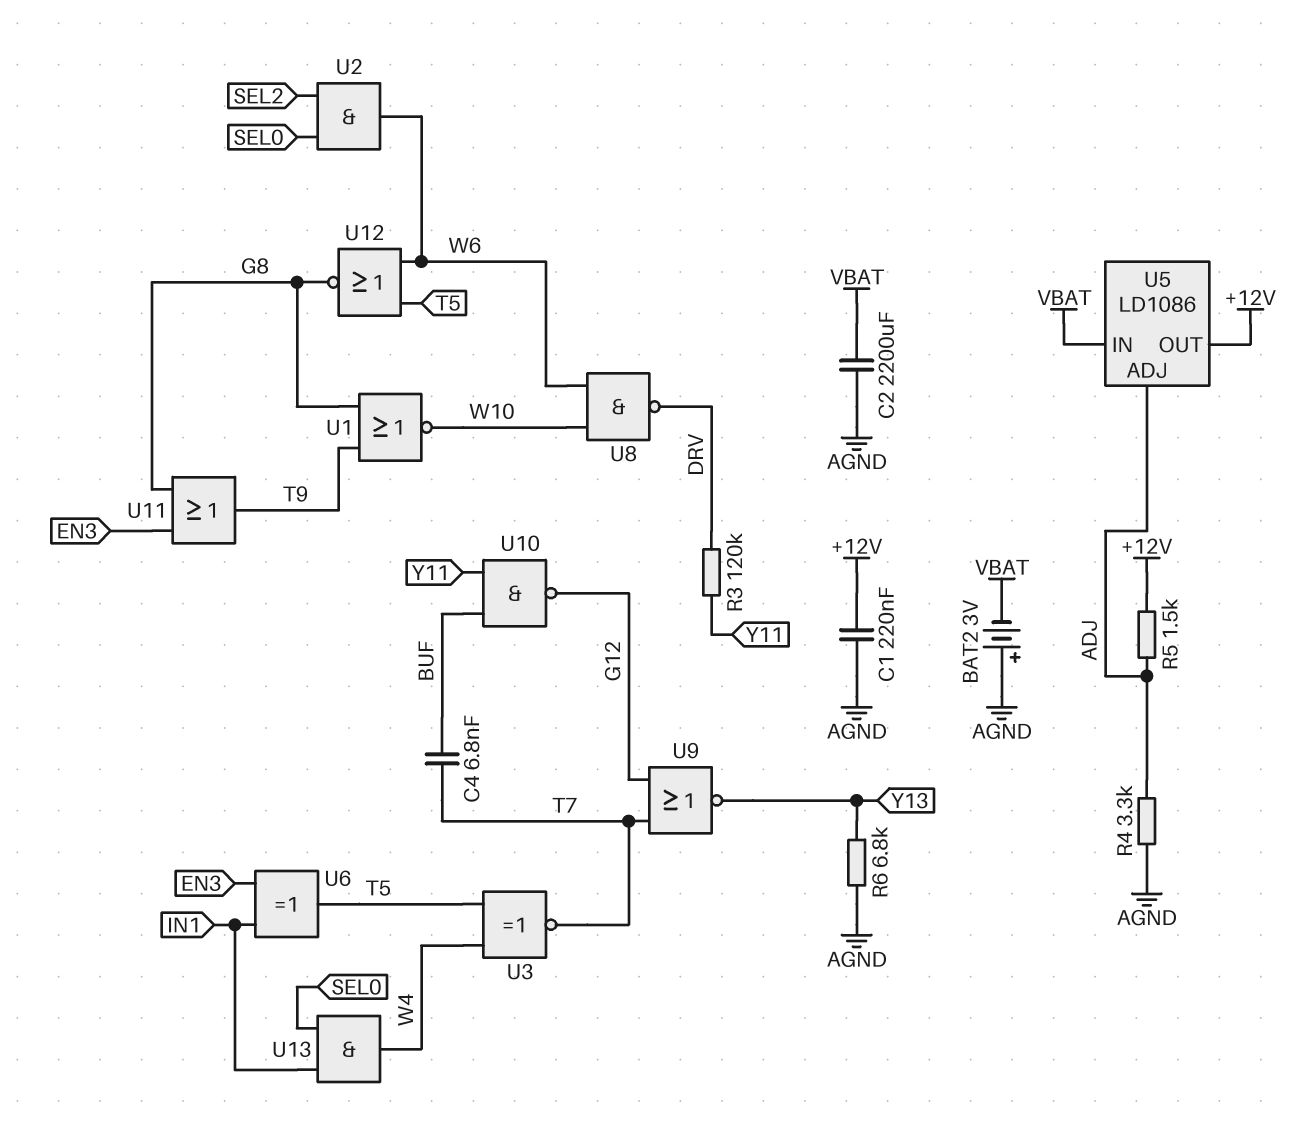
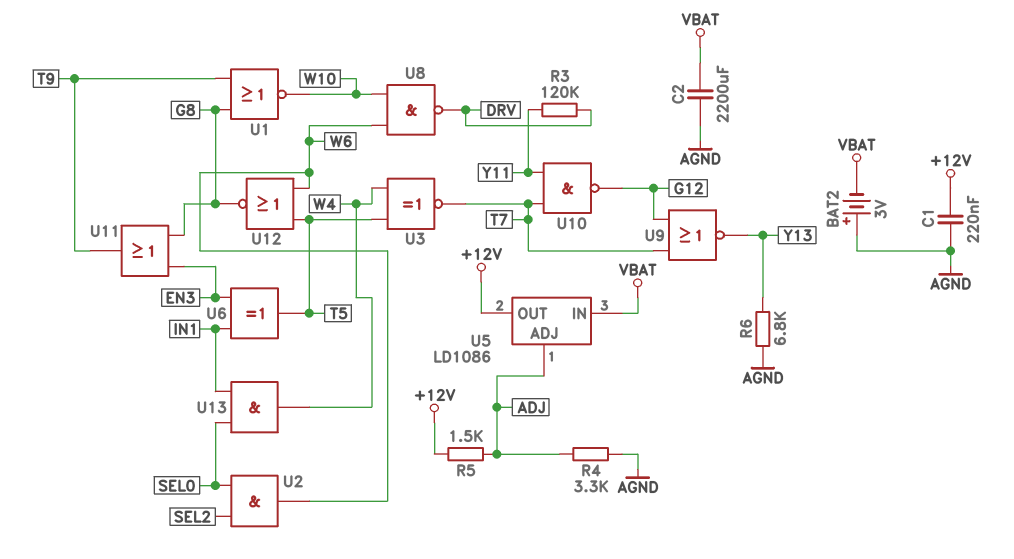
C4: 6.8nF (BUF, T7) -> none
U10: NAND (in BUF, in Y11, out G12) -> NAND (in T7, in Y11, out G12)

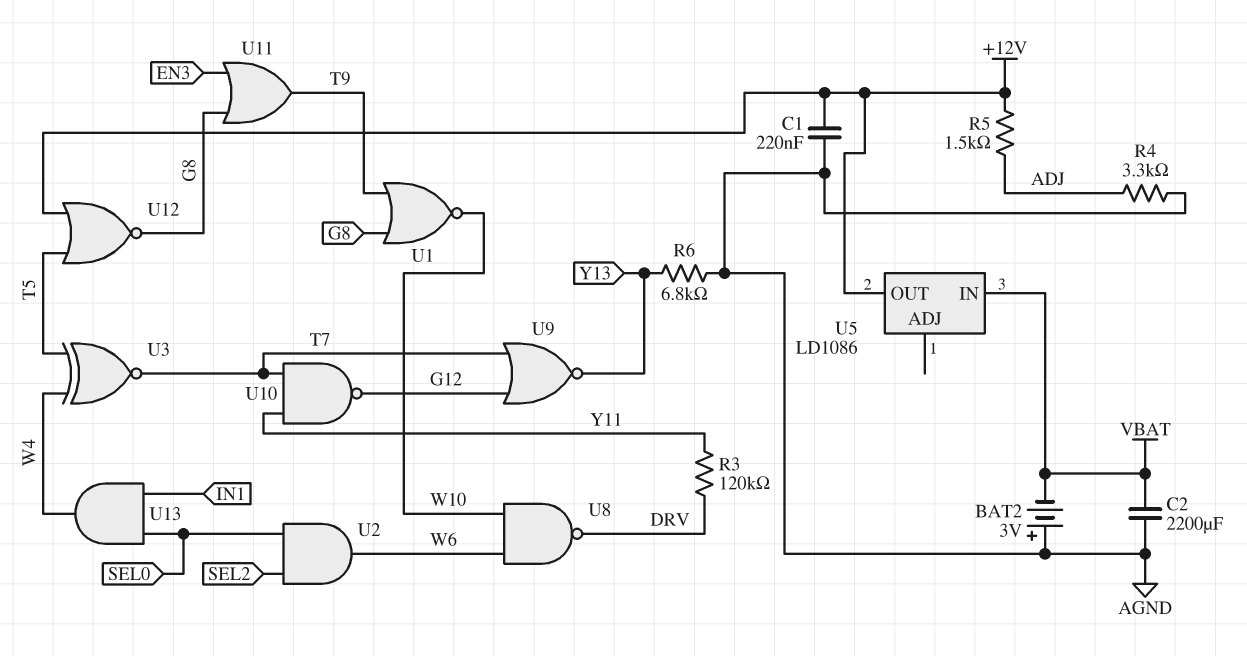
U5 pin ADJ: ADJ -> none
U6: XOR (in EN3, in IN1, out T5) -> none
U12: NOR (in T5, in W6, out G8) -> NOR (in +12V, in T5, out G8)

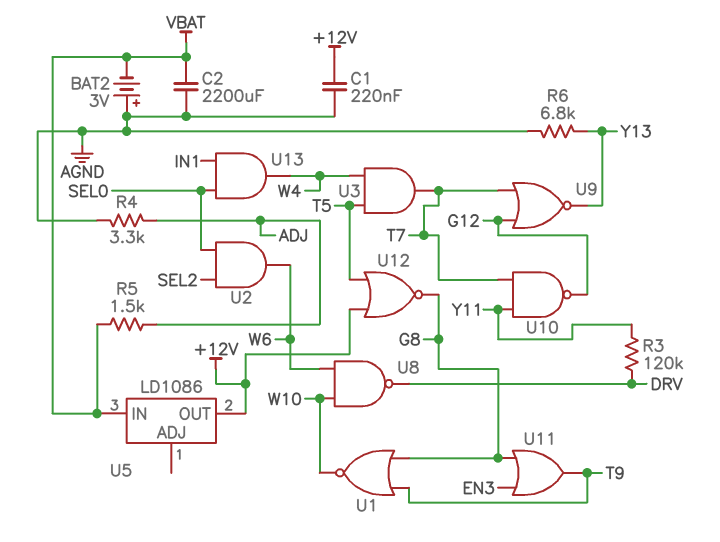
R5: 1.5k (+12V, ADJ) -> 1.5k (ADJ, VBAT)
U3: XNOR (in T5, in W4, out T7) -> AND (in T5, in W4, out T7)

